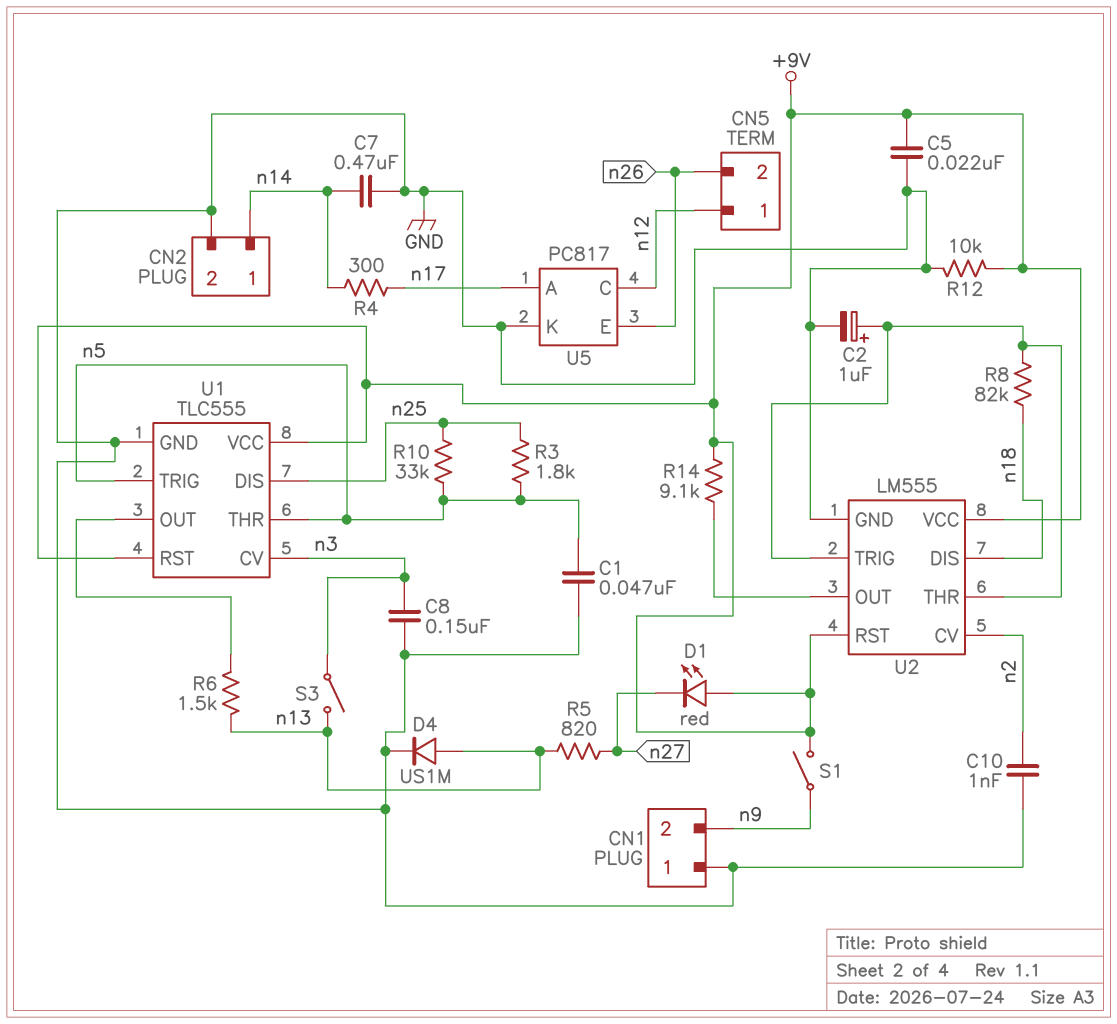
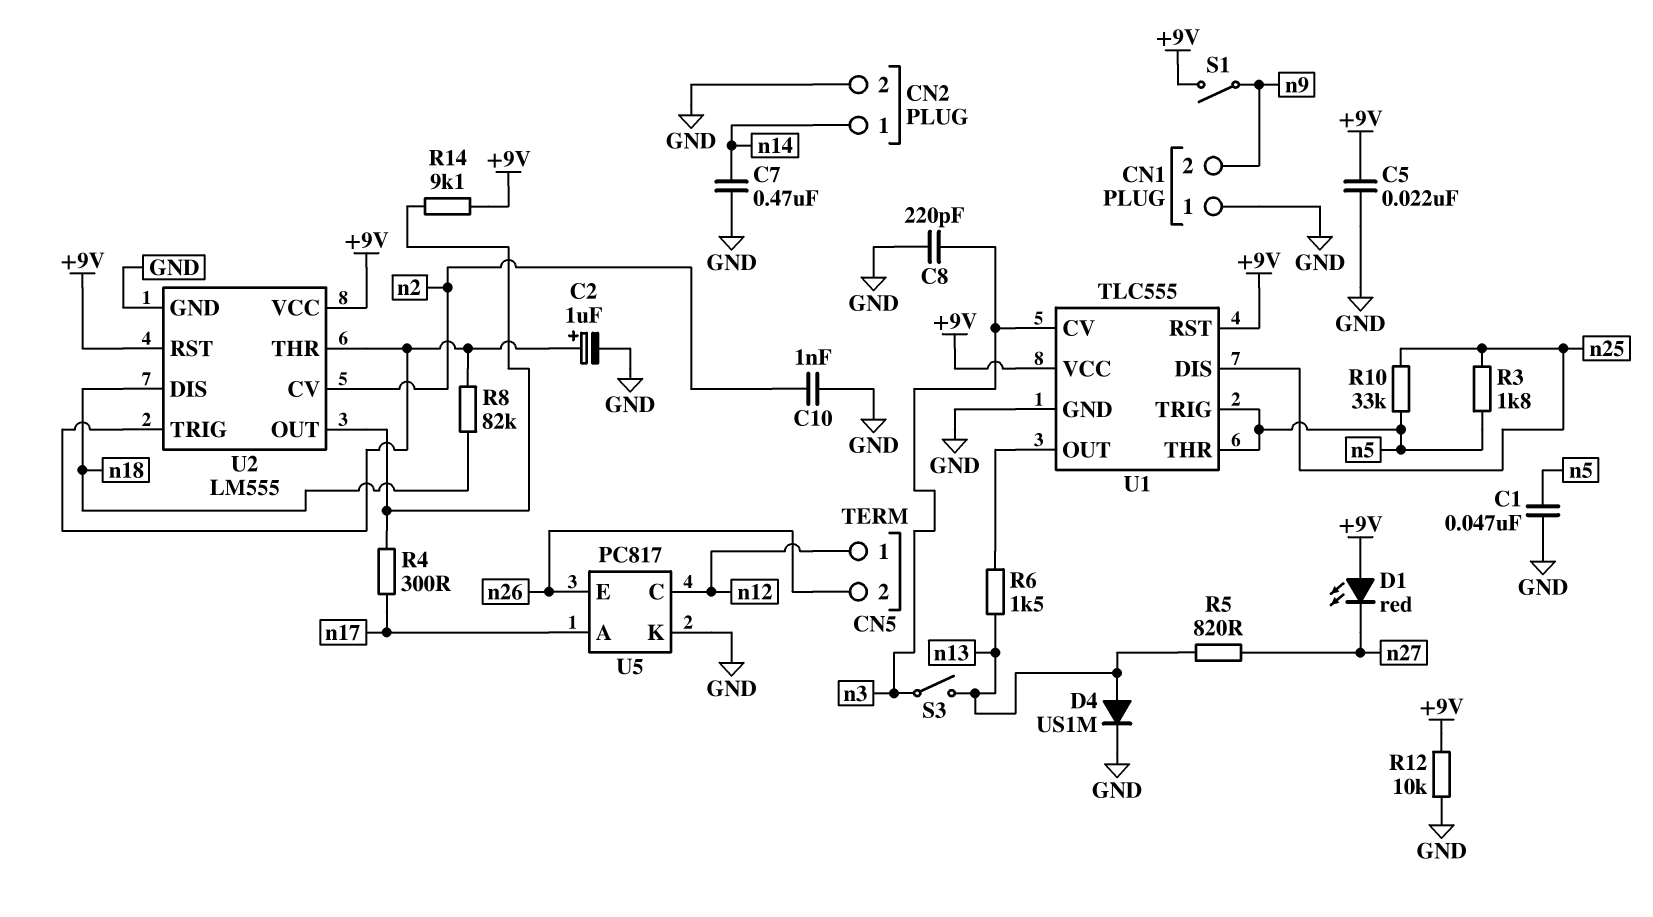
C8: 150nF (GND, n3) -> 220pF (GND, n3)
R4: 300 (n14, n17) -> 300 (U2/OUT, n17)

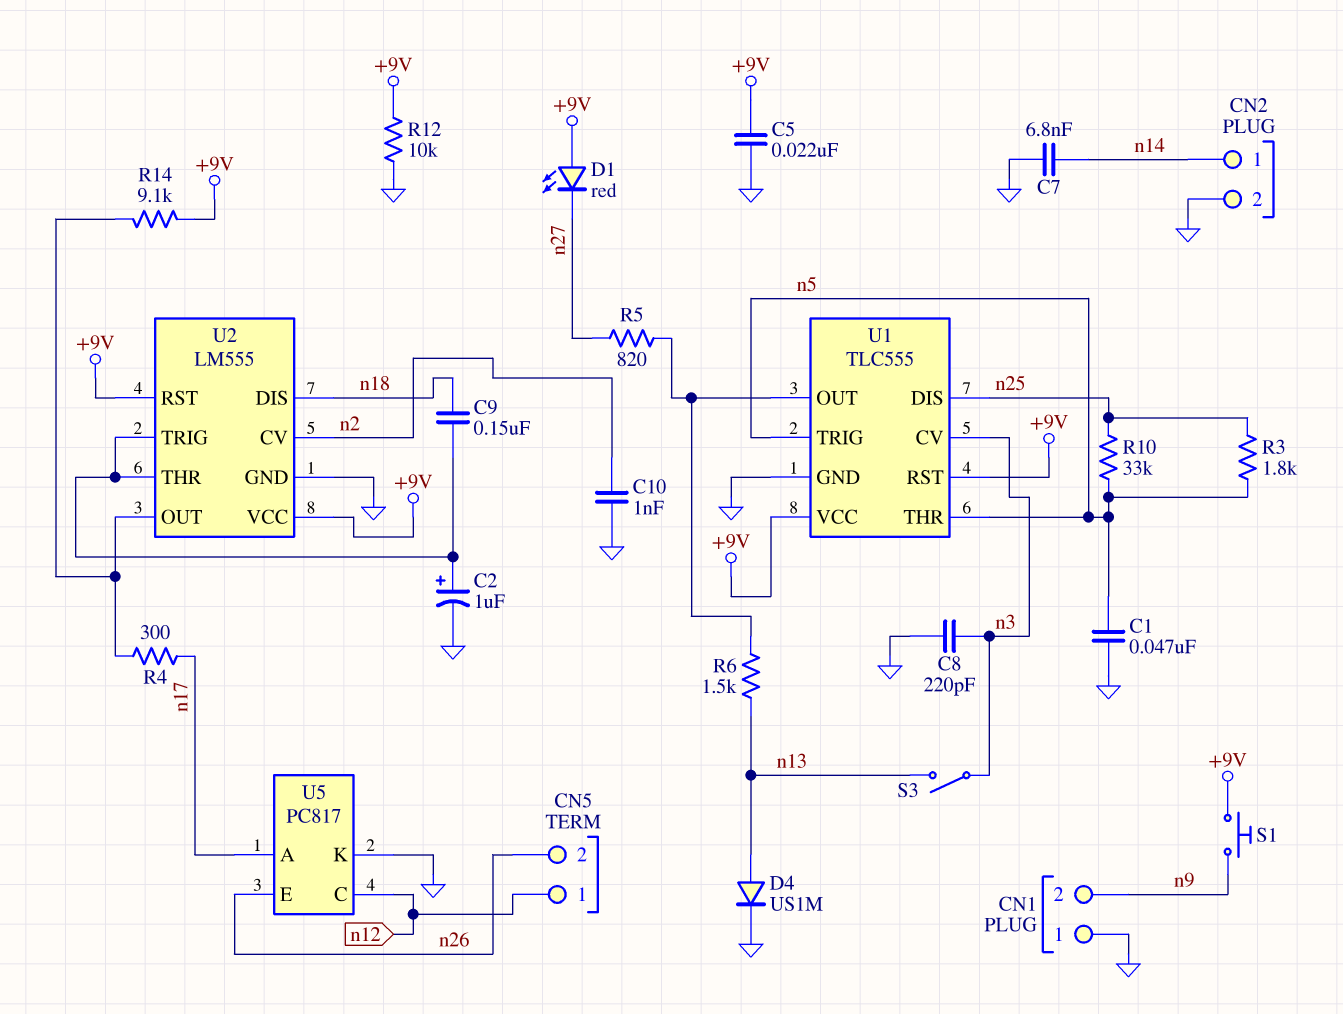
C7: 470nF (GND, n14) -> 6.8nF (GND, n14)
C9: none -> 150nF (U2/THR, n18)
R5: 820 (n13, n27) -> 820 (U1/OUT, n27)
R8: 82k (U2/THR, n18) -> none
S1: switch (+9V, n9) -> button (+9V, n9)

